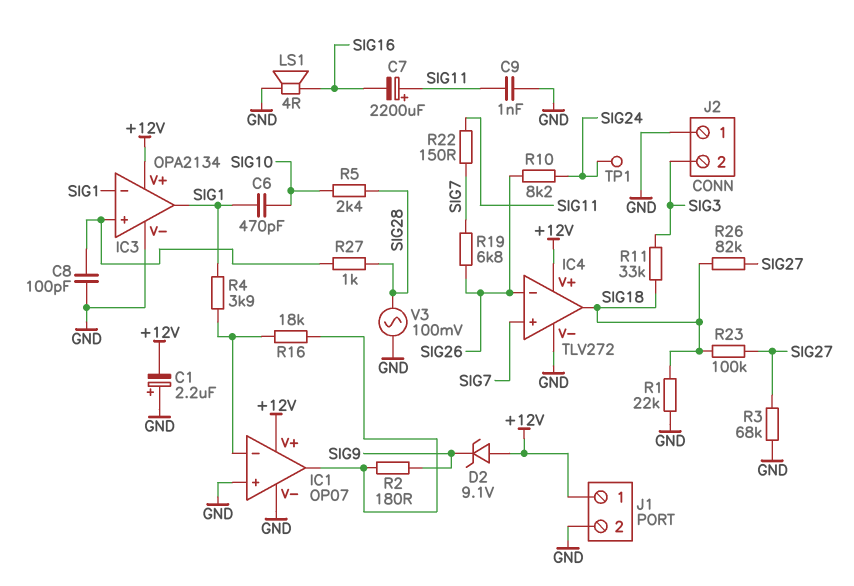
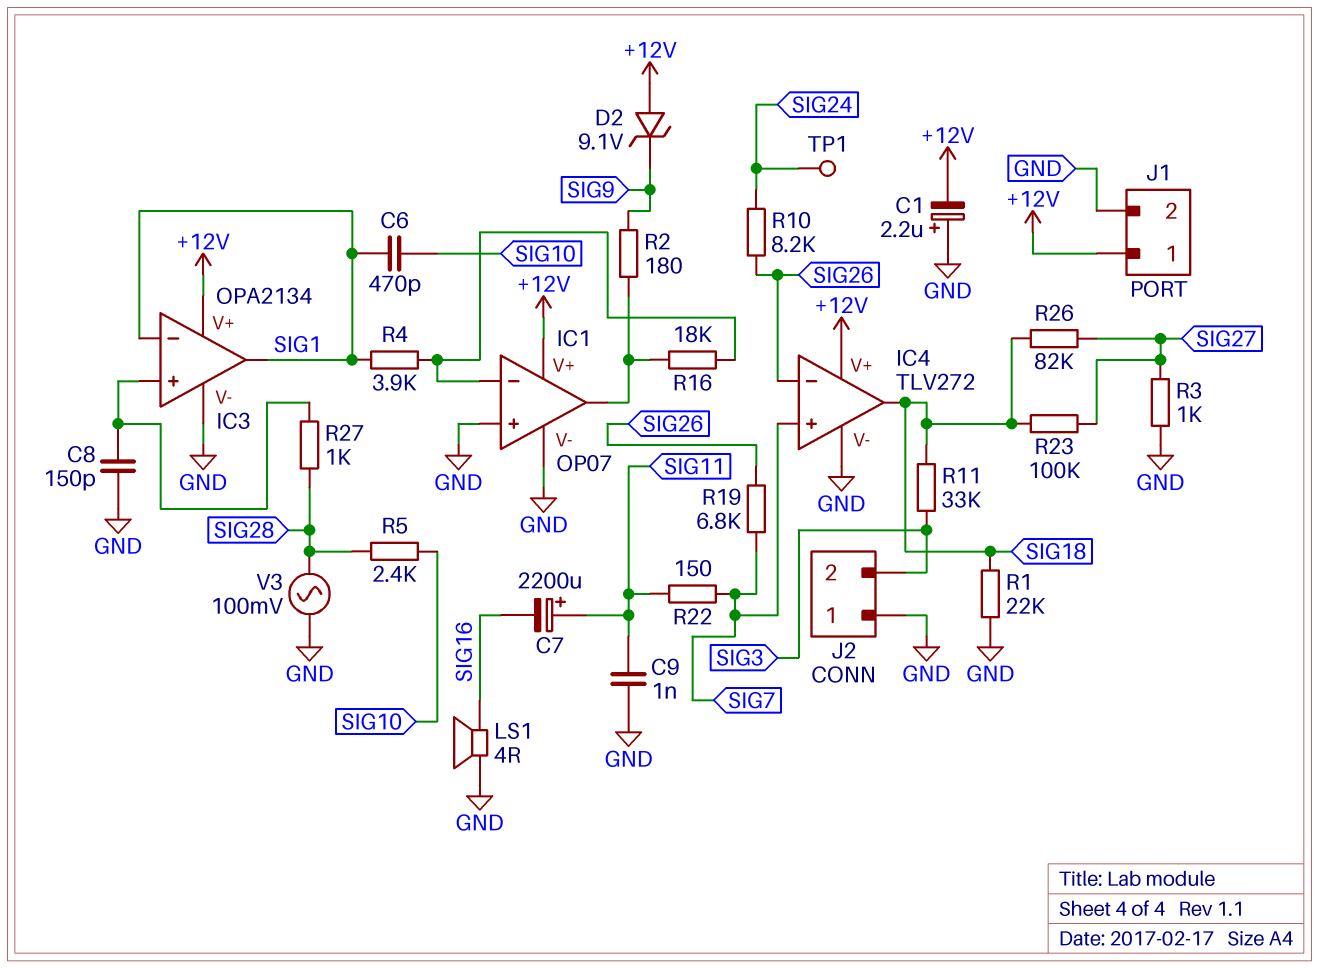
C8: 100pF (GND, IC3/in+) -> 150pF (GND, IC3/in+)
R3: 68k (GND, SIG27) -> 1k (GND, SIG27)

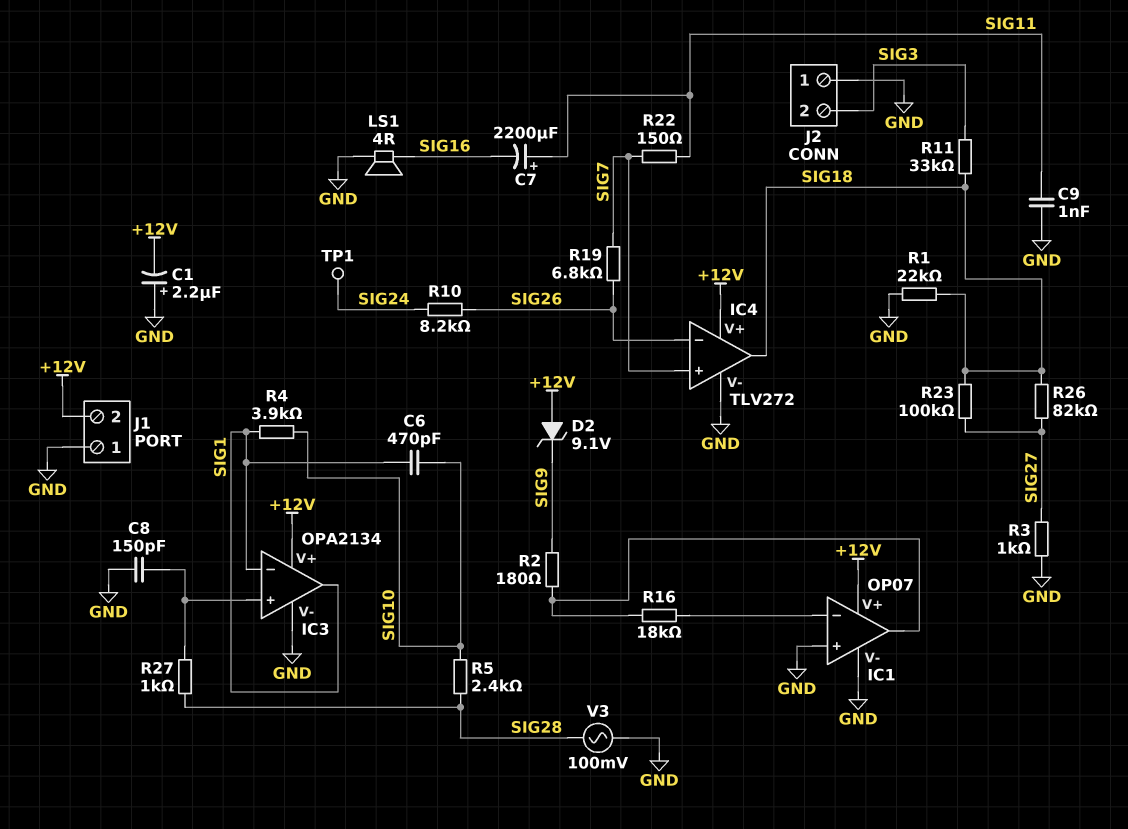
J1 pin 1: +12V -> GND
J1 pin 2: GND -> +12V
R4: 3.9k (IC1/in-, SIG1) -> 3.9k (SIG1, SIG10)

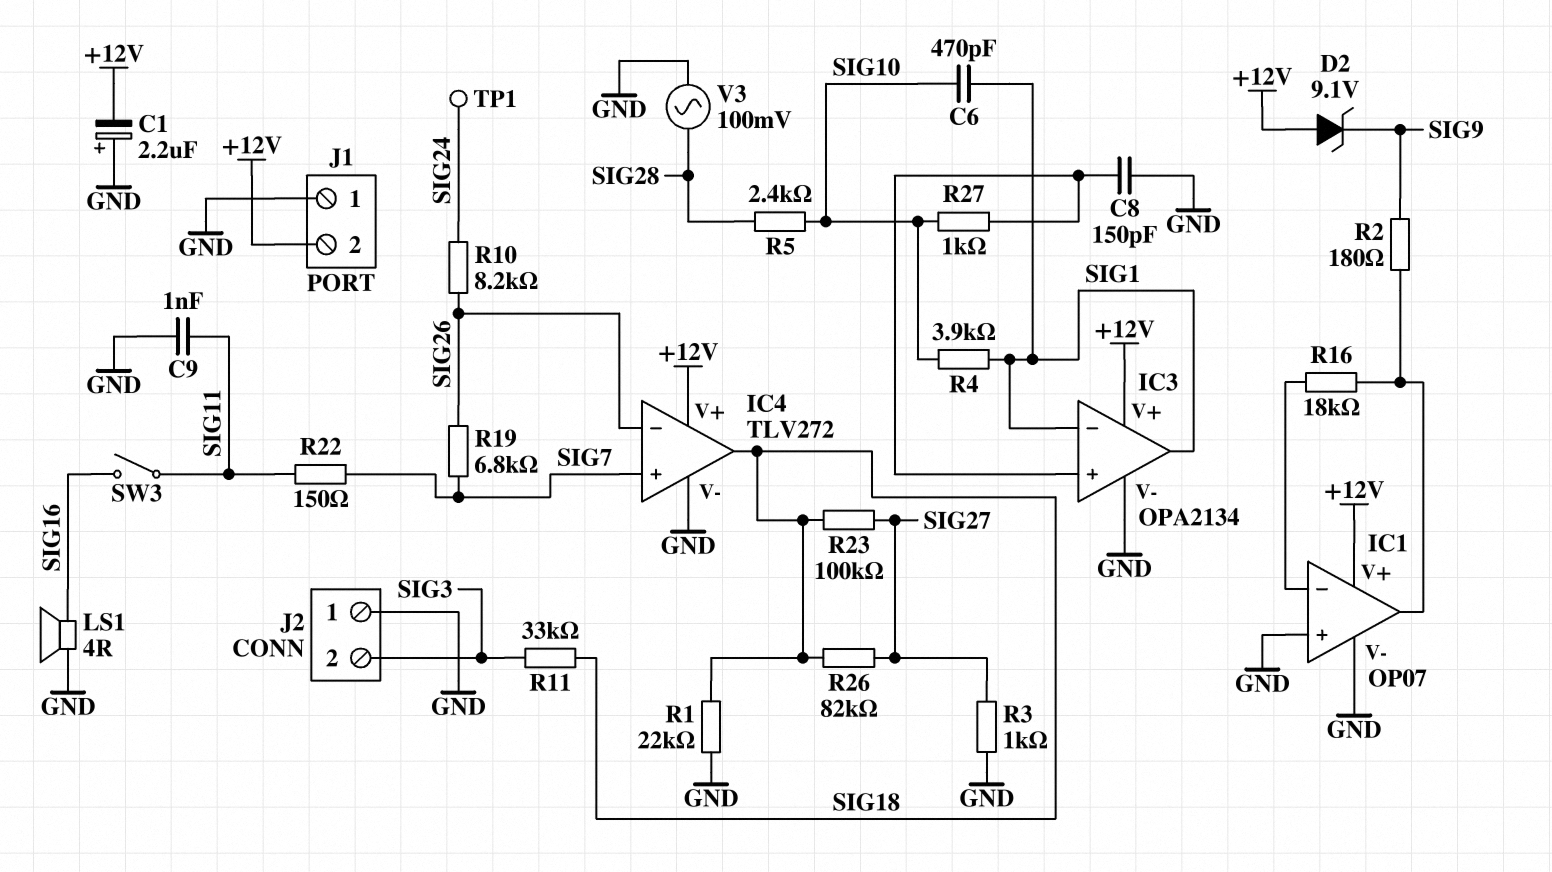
C7: 2200uF (plus SIG11, minus SIG16) -> none
R27: 1k (IC3/in+, SIG28) -> 1k (IC3/in+, SIG10)
SW3: none -> switch (SIG11, SIG16)

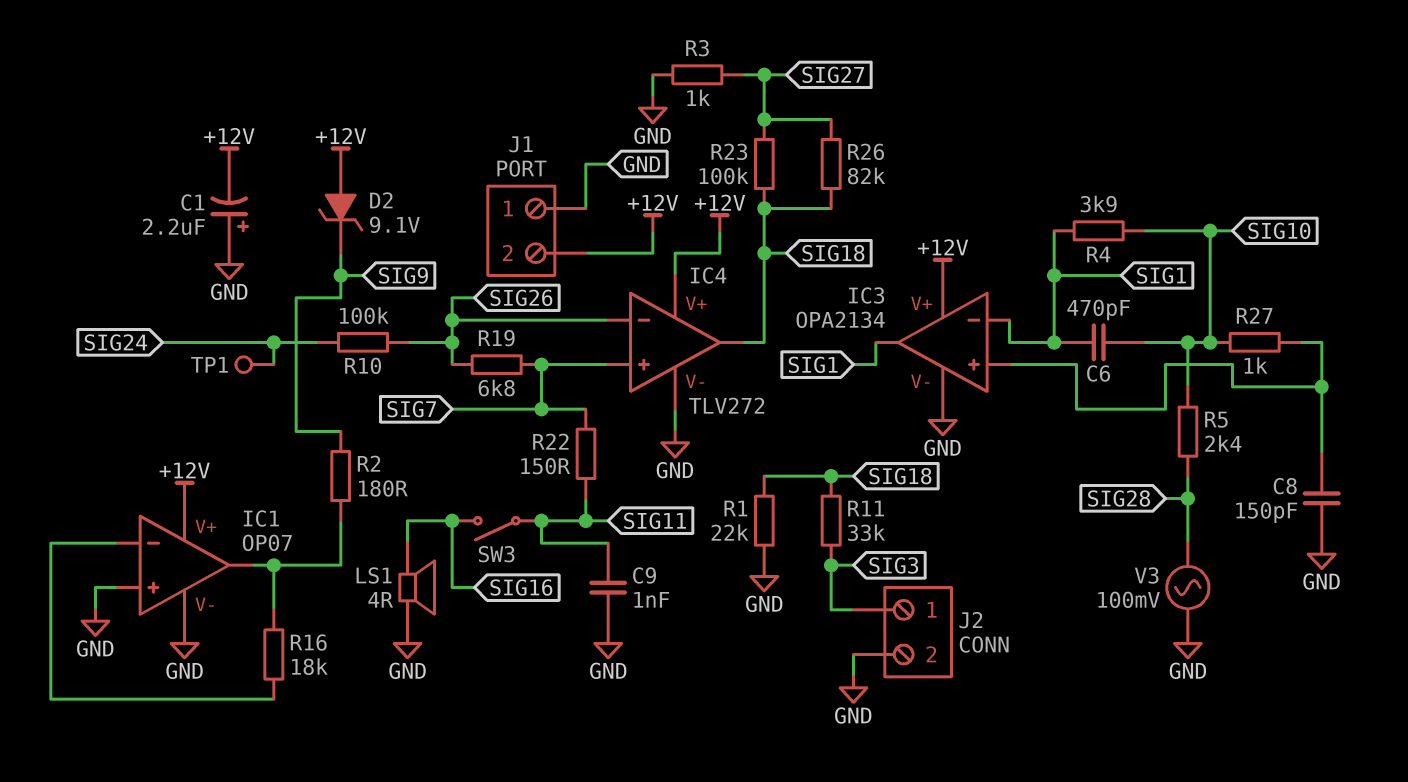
J2 pin 1: GND -> SIG3
J2 pin 2: SIG3 -> GND
R10: 8.2k (SIG24, SIG26) -> 100k (SIG24, SIG26)

